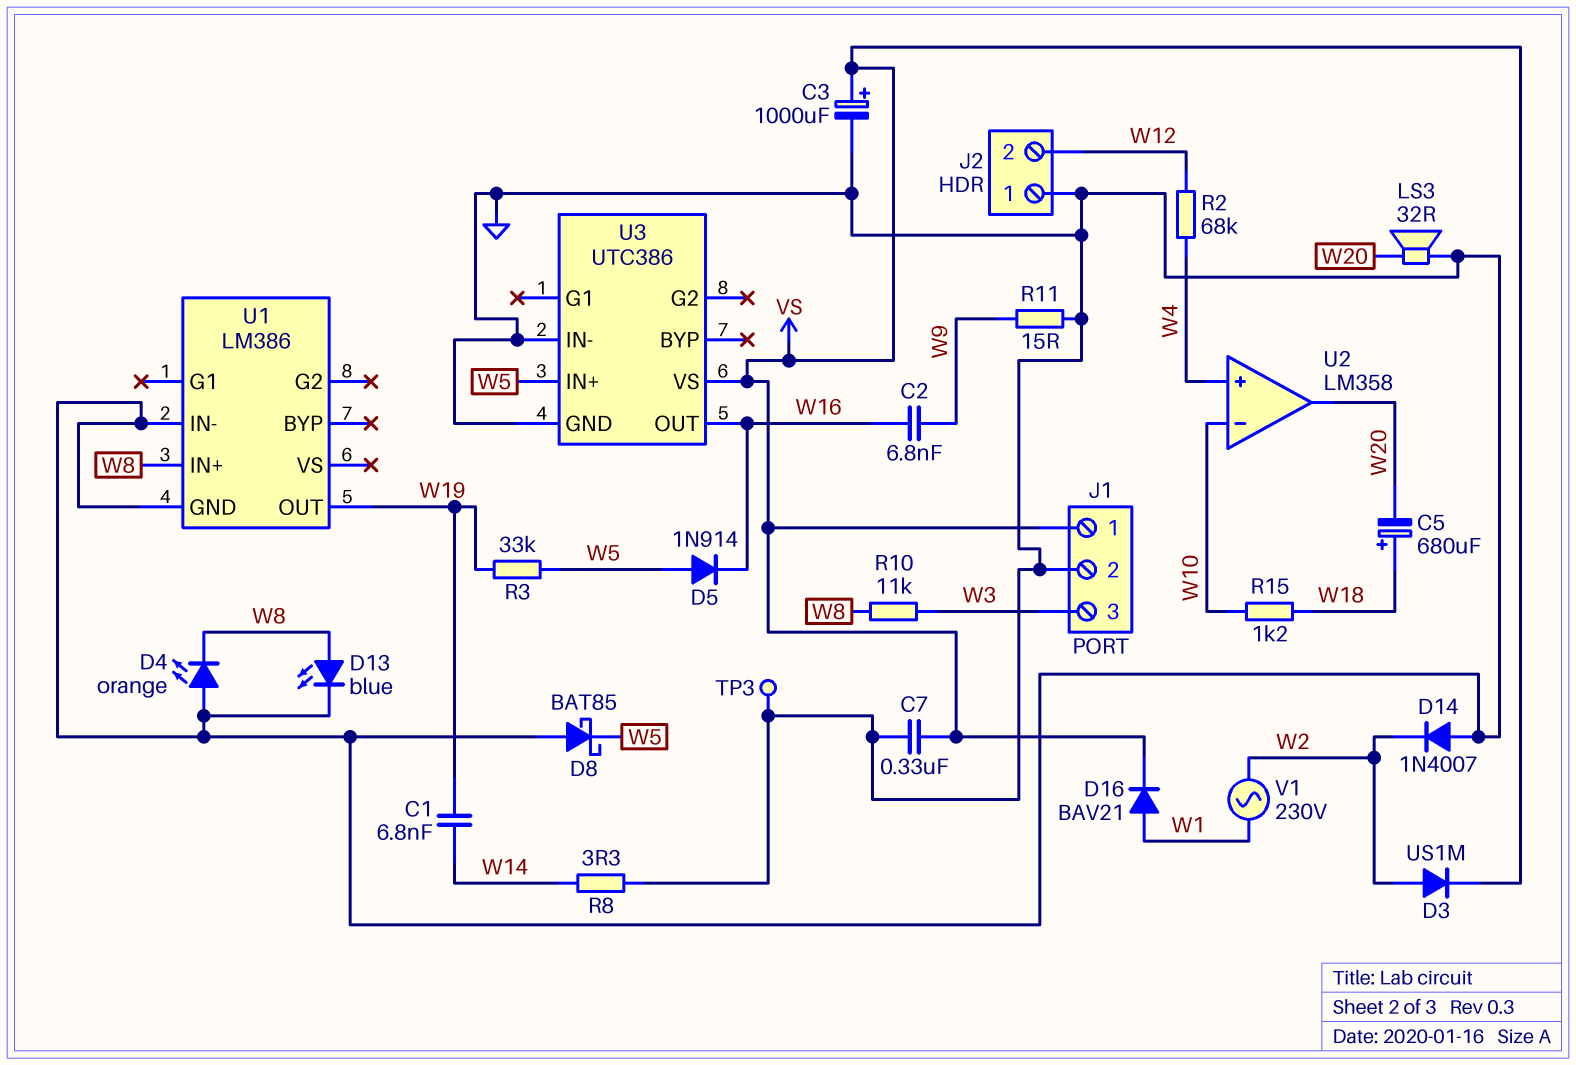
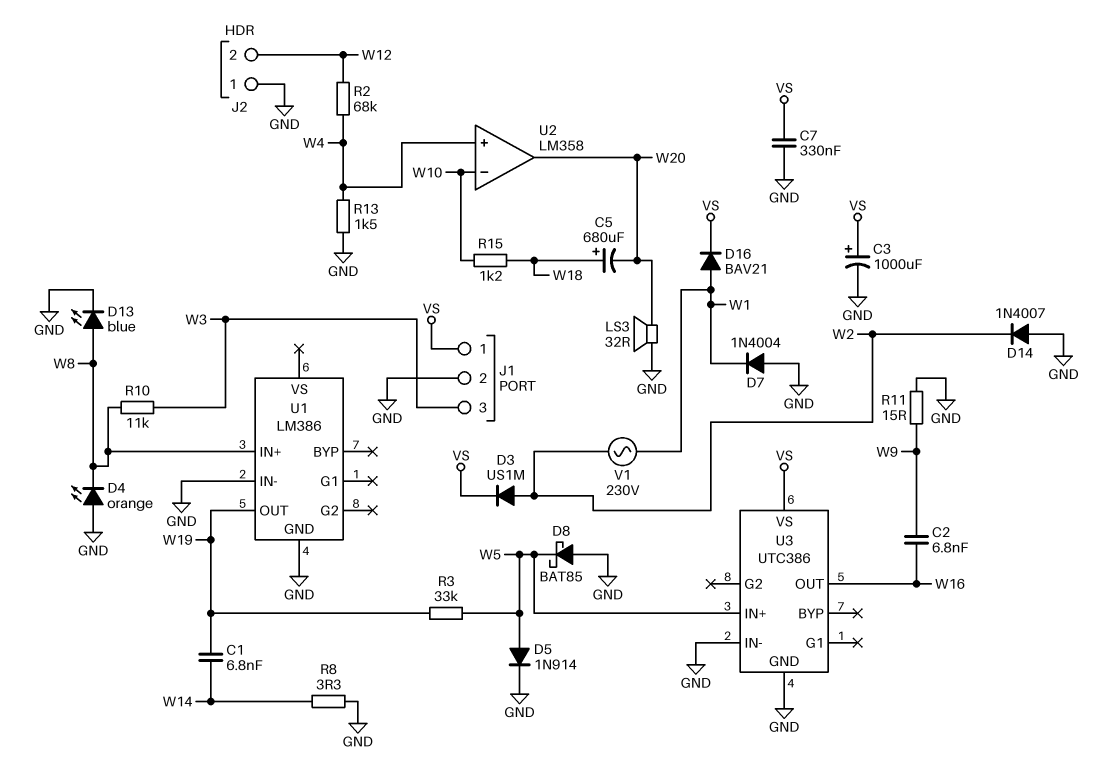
D5: diode 1N914 (A W5, K W16) -> diode 1N914 (A W5, K GND)
D7: none -> diode 1N4004 (A GND, K W1)
R13: none -> 1.5k (GND, W4)
TP3: test point (GND) -> none

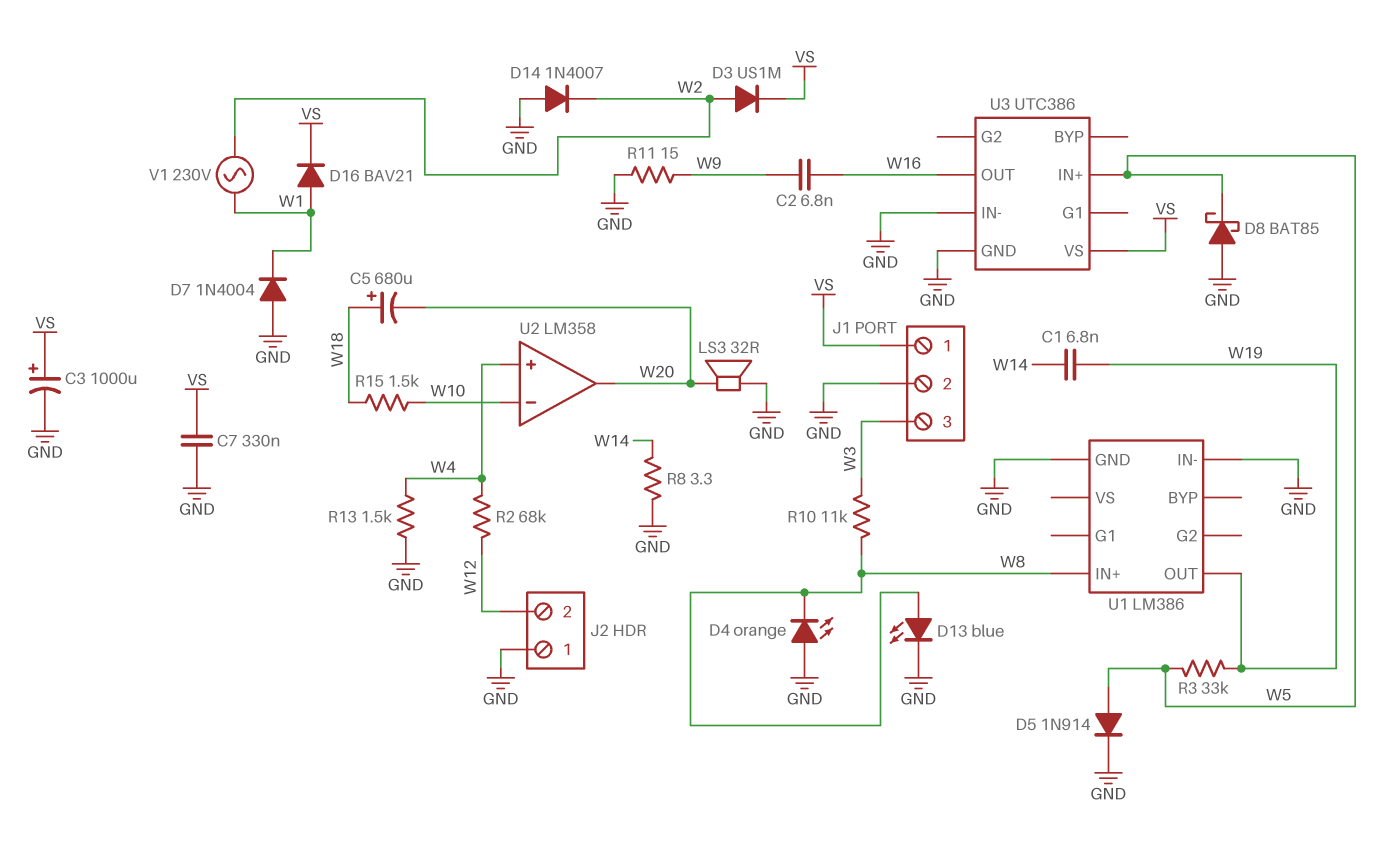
R15: 1.2k (W10, W18) -> 1.5k (W10, W18)

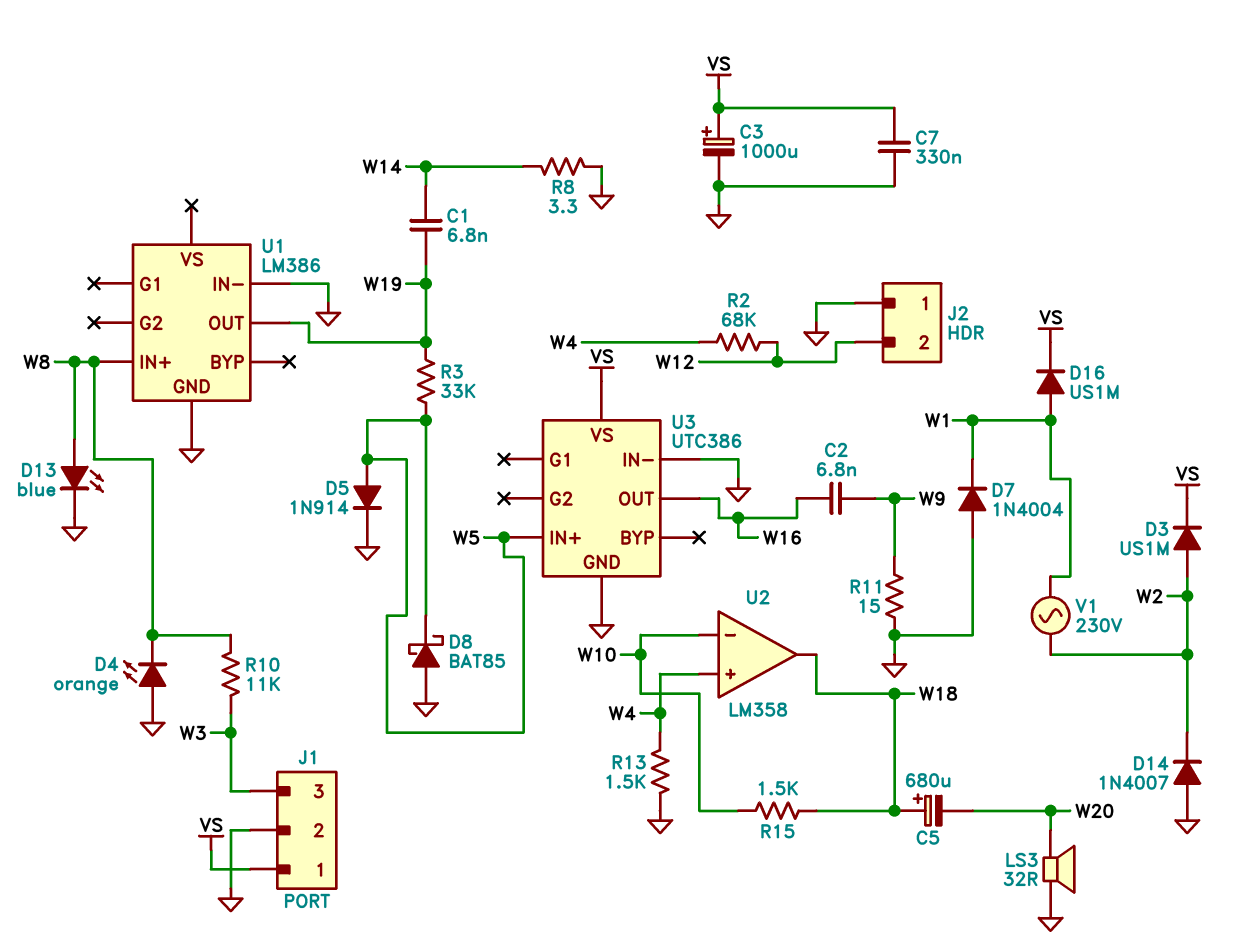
D16: diode BAV21 (A W1, K VS) -> diode US1M (A W1, K VS)
U2 pin out: W20 -> W18

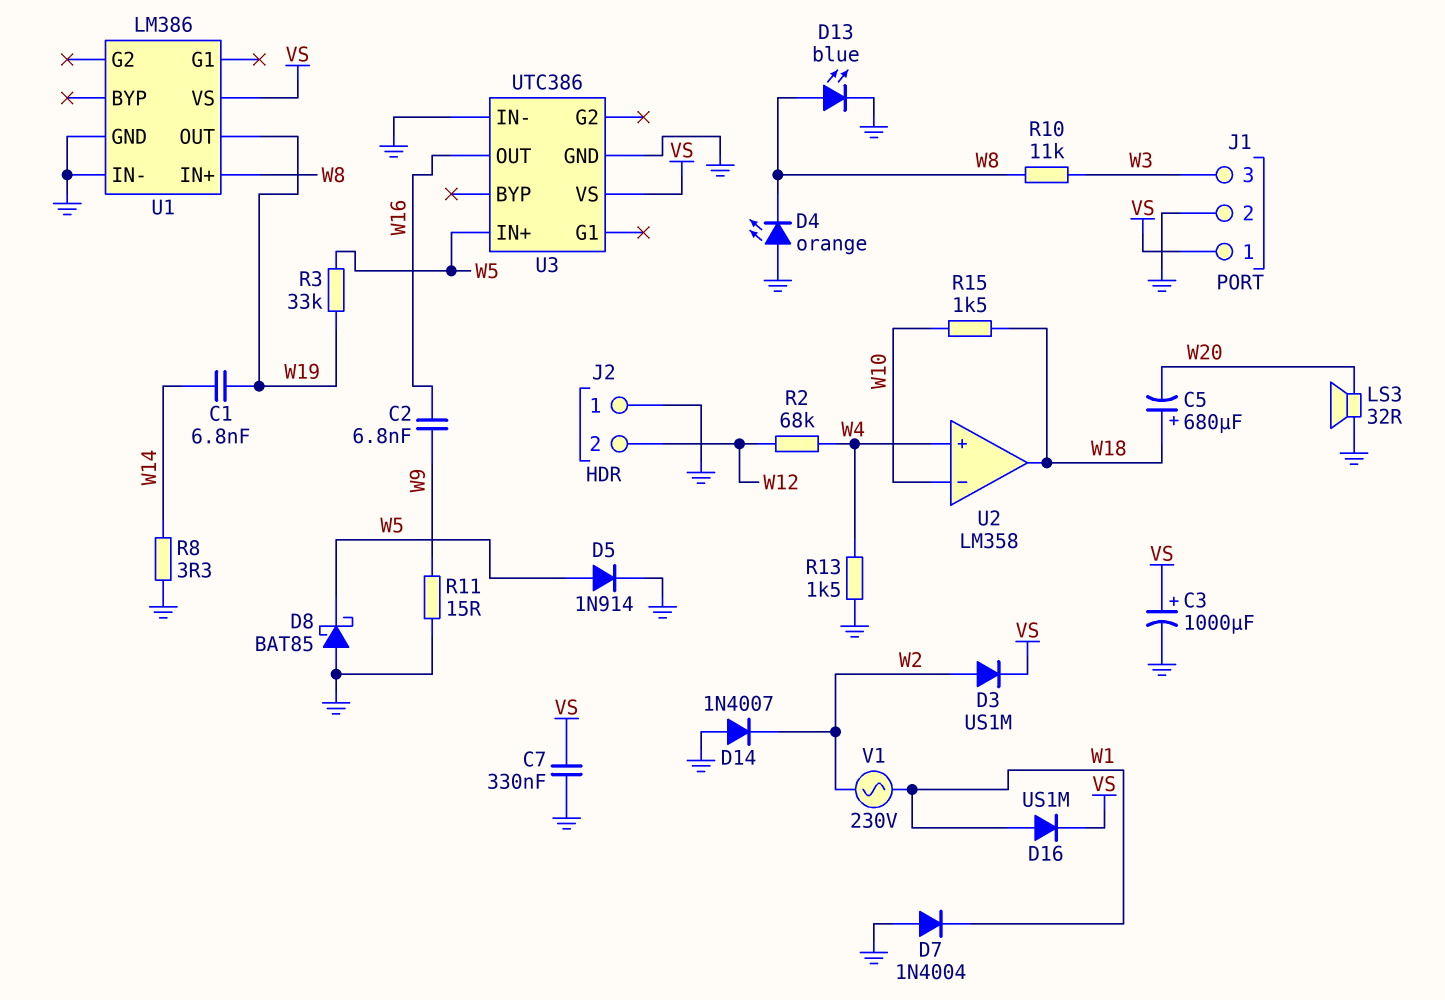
U1 pin VS: none -> VS

